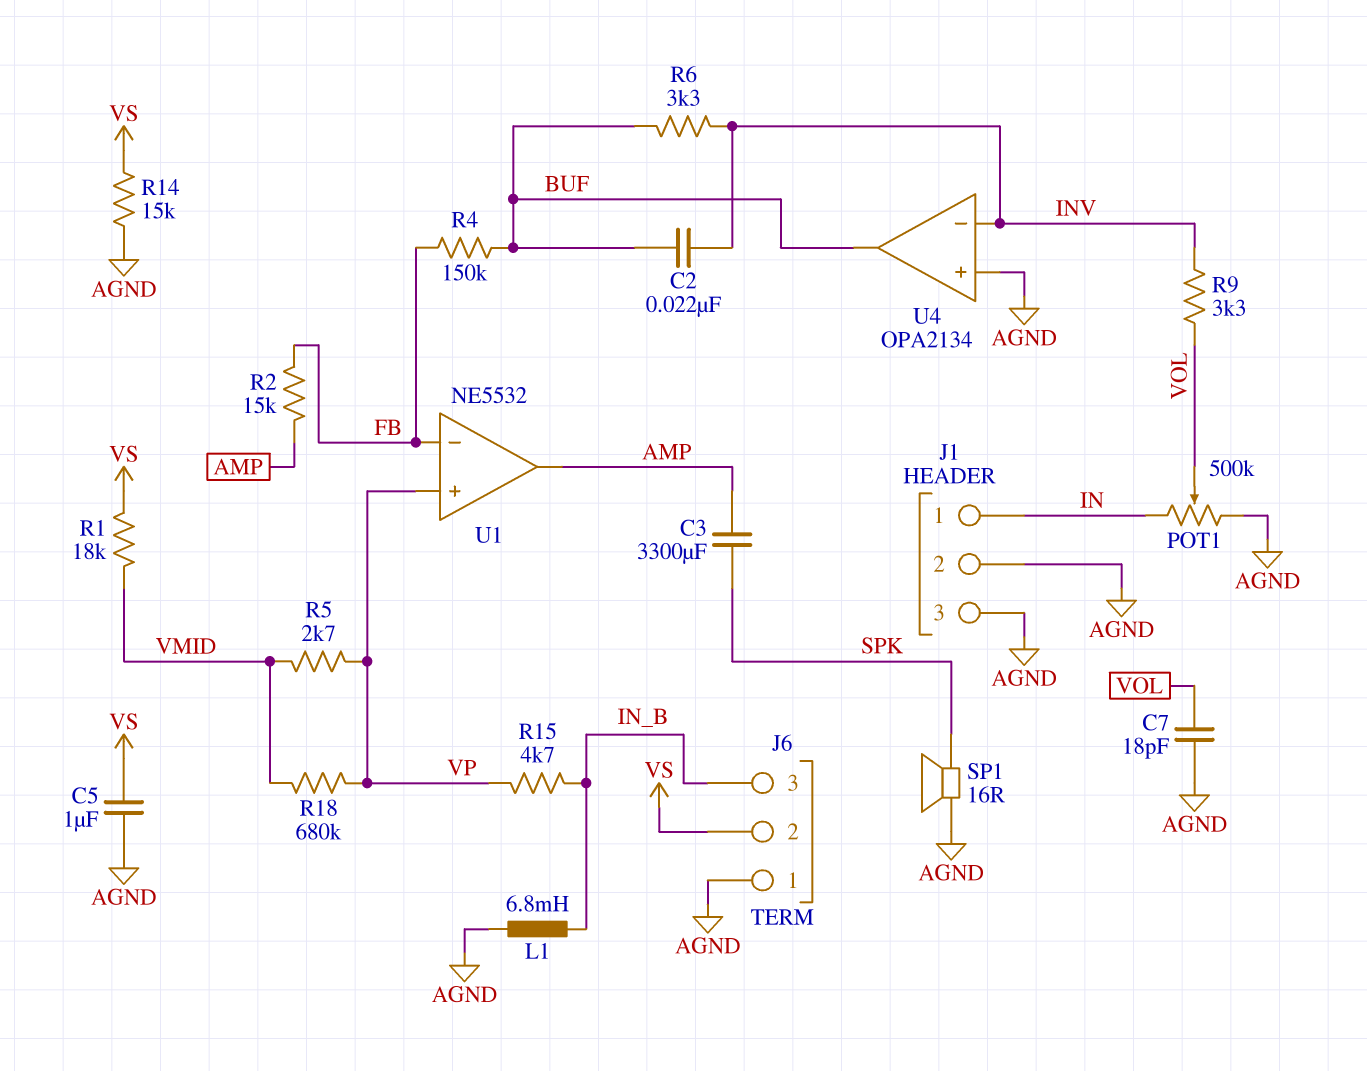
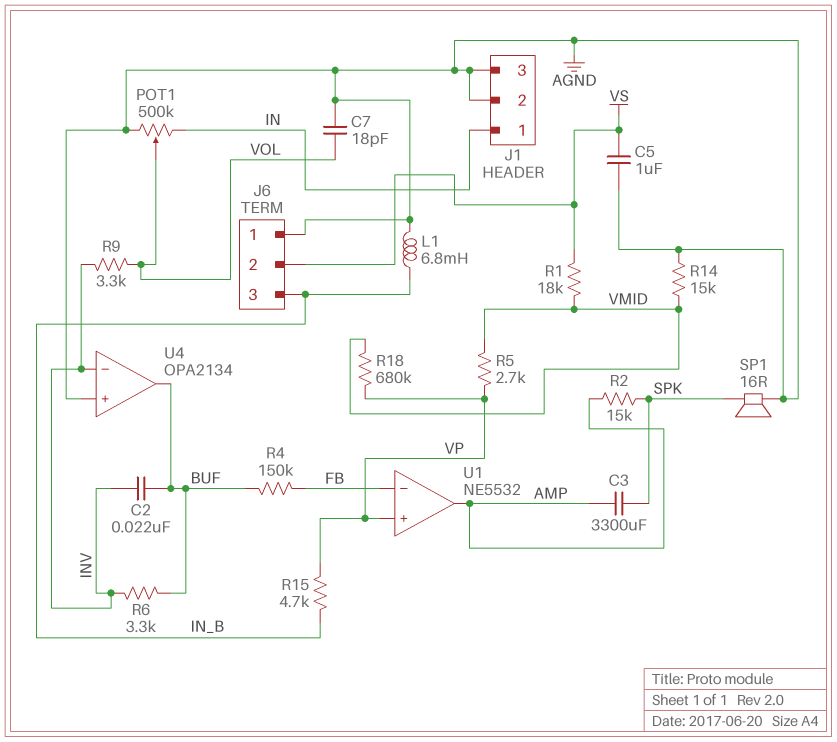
R2: 15k (AMP, FB) -> 15k (AMP, SPK)
R14: 15k (AGND, VS) -> 15k (AGND, VMID)

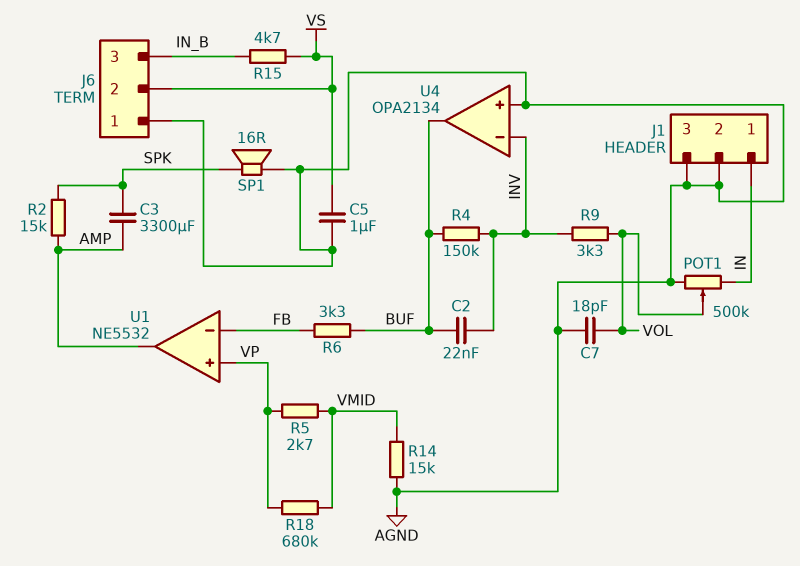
L1: 6.8mH (AGND, IN_B) -> none
R1: 18k (VMID, VS) -> none
R4: 150k (BUF, FB) -> 150k (BUF, INV)
R6: 3.3k (BUF, INV) -> 3.3k (BUF, FB)
R15: 4.7k (IN_B, VP) -> 4.7k (IN_B, VS)

